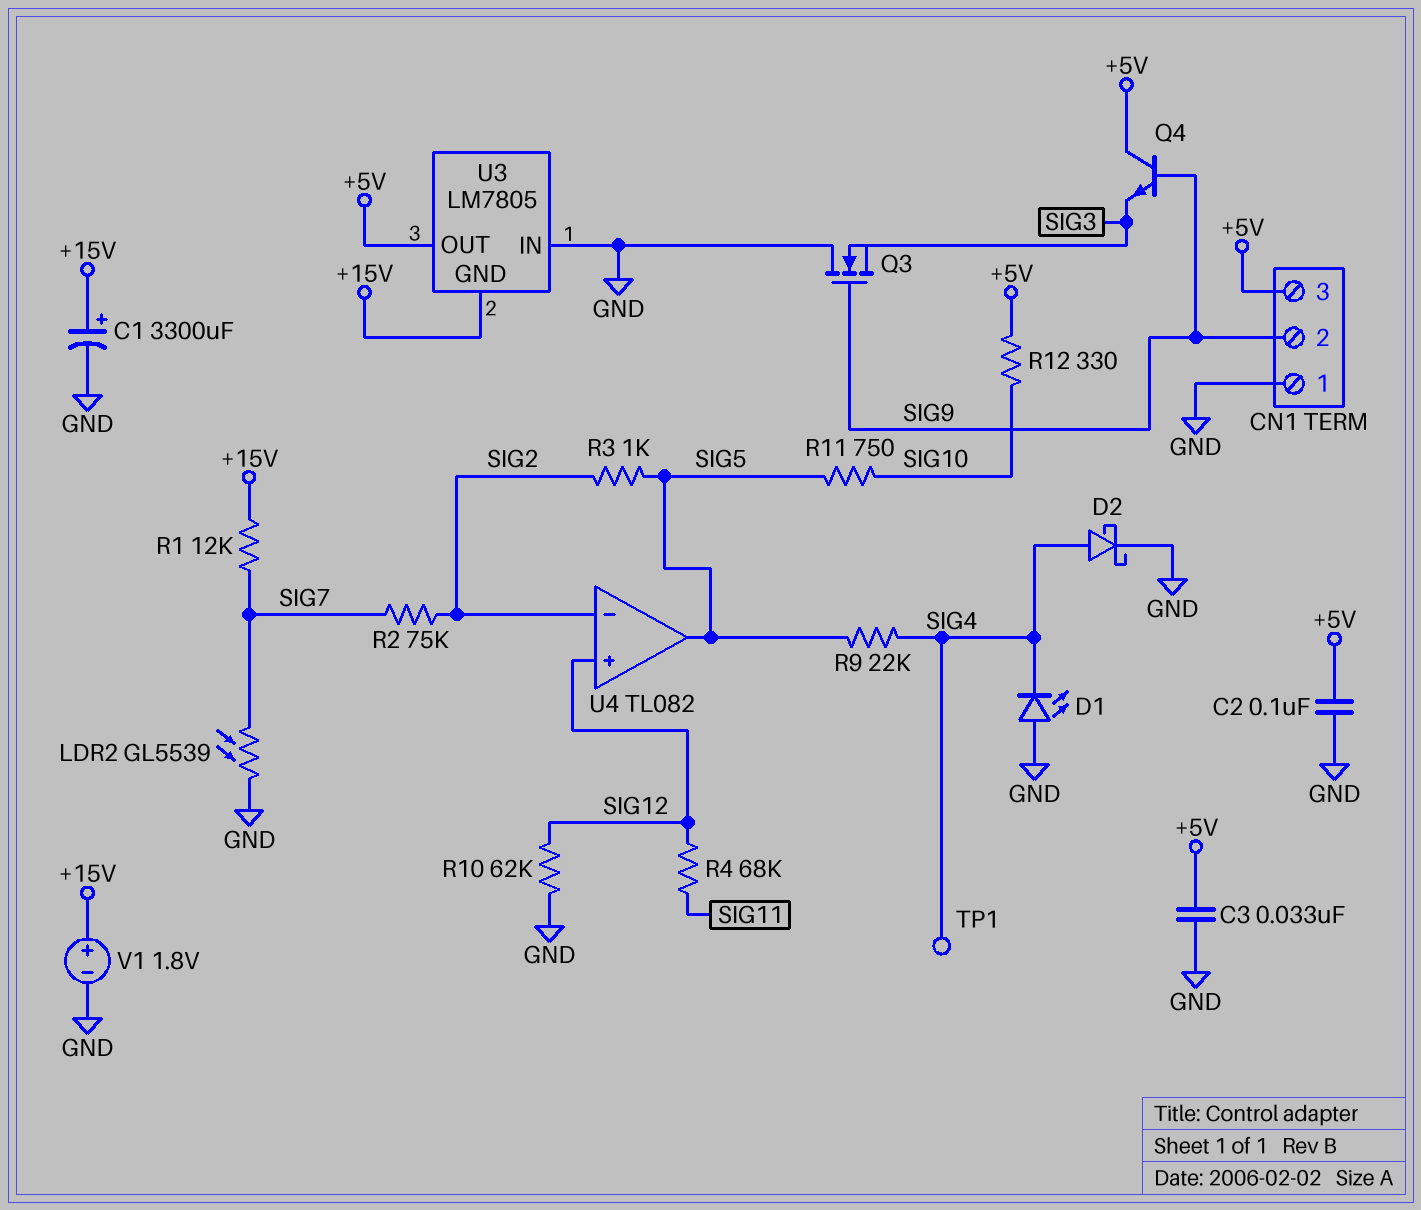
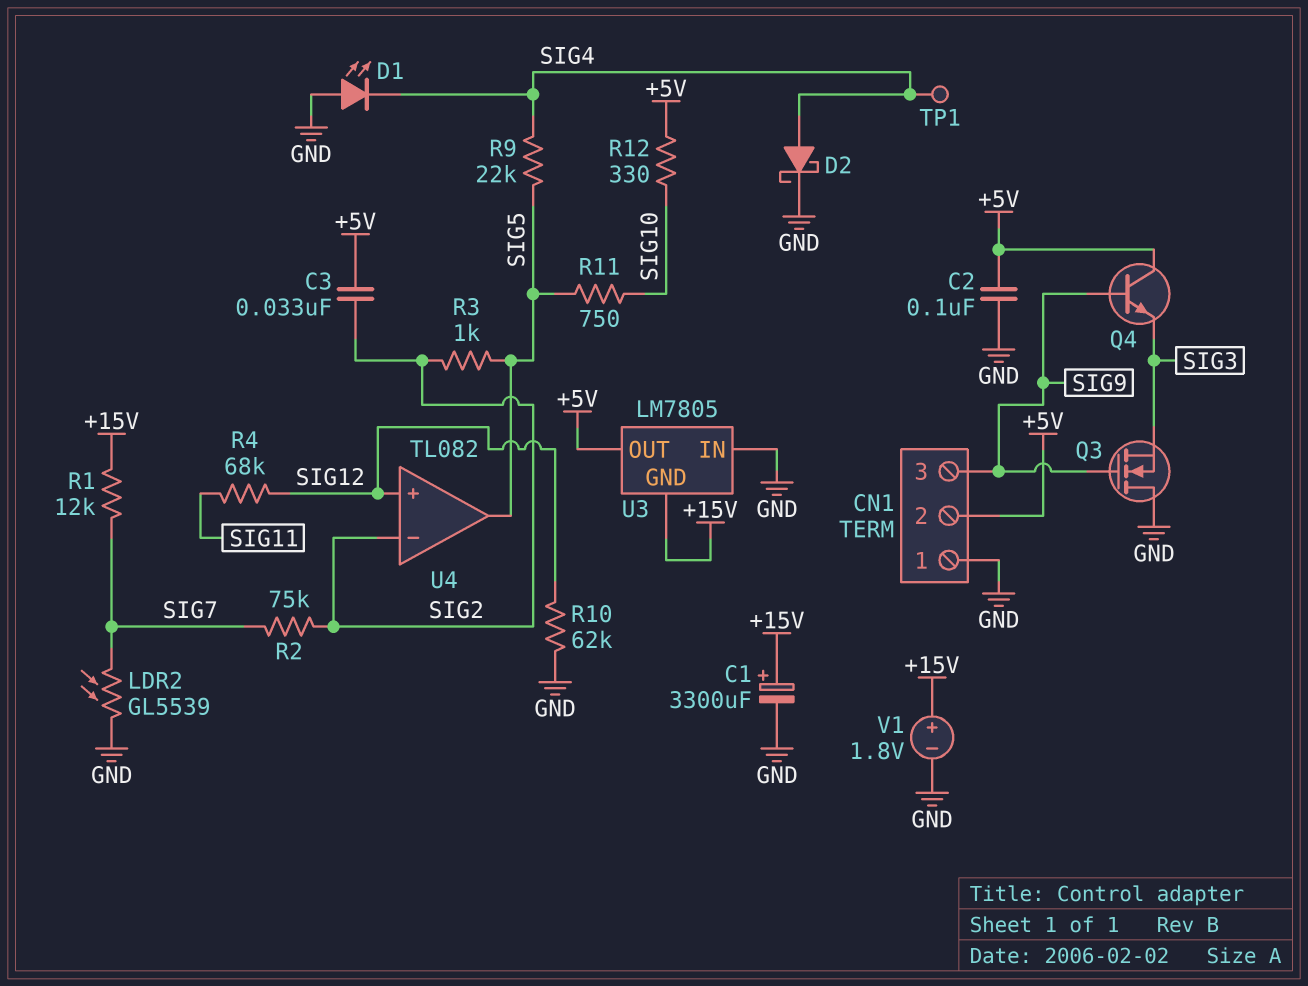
C3: 33nF (+5V, GND) -> 33nF (+5V, SIG2)
CN1 pin 2: SIG9 -> +5V
CN1 pin 3: +5V -> SIG9

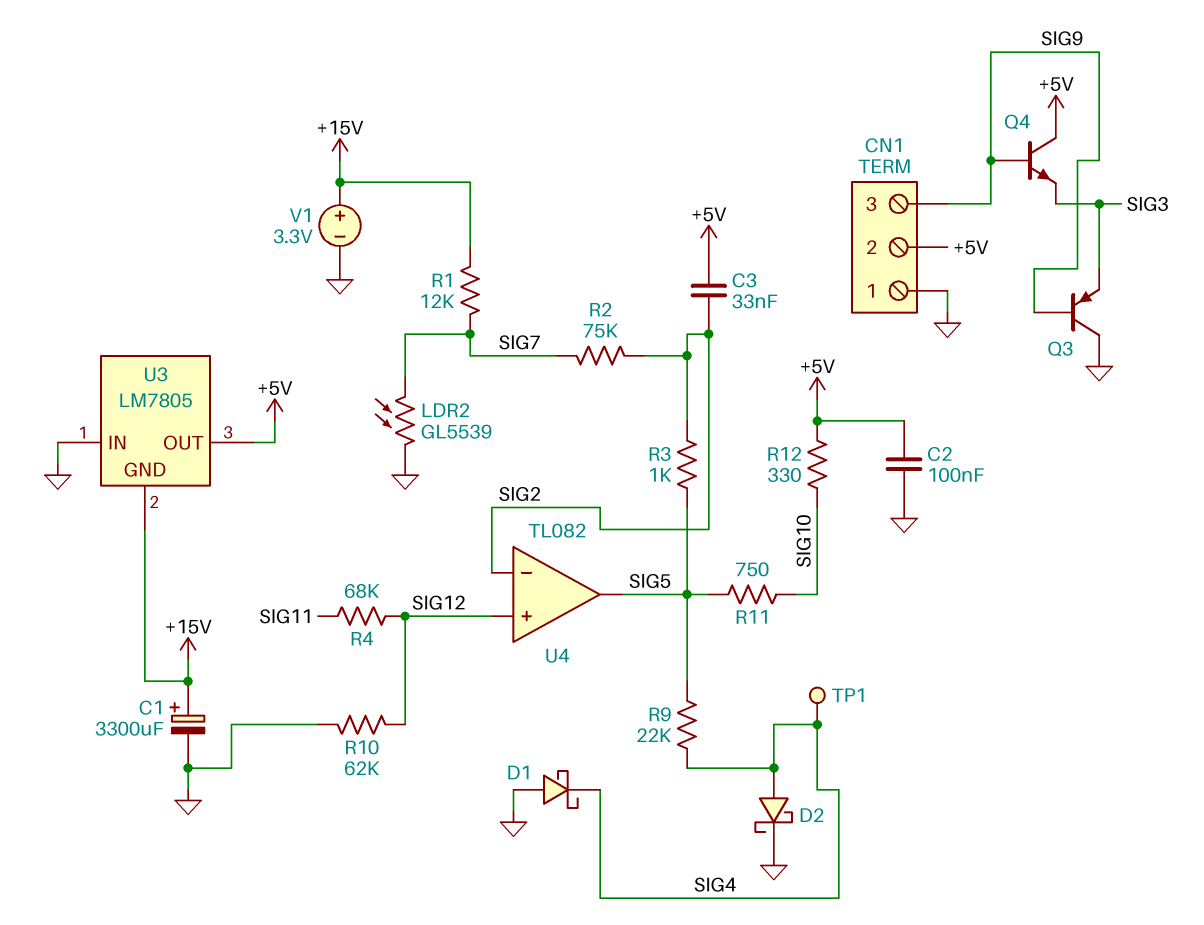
D1: LED (A GND, K SIG4) -> schottky (A GND, K SIG4)
Q3: NMOS (G SIG9, D GND, S SIG3) -> PNP (B SIG9, C GND, E SIG3)
V1: 1.8V (plus +15V, minus GND) -> 3.3V (plus +15V, minus GND)

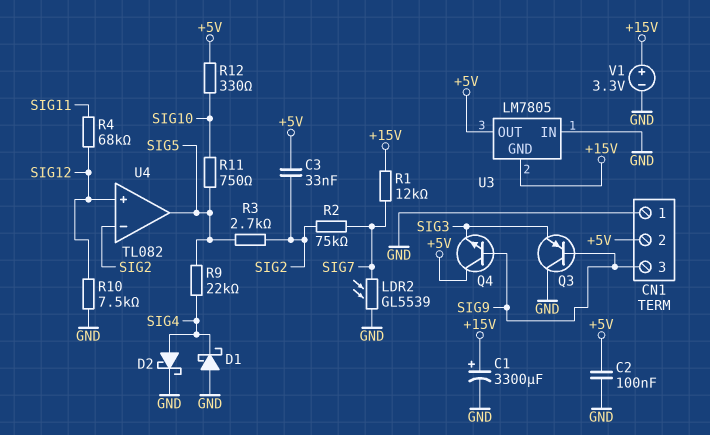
R3: 1k (SIG2, SIG5) -> 2.7k (SIG2, SIG5)
R10: 62k (GND, SIG12) -> 7.5k (GND, SIG12)
TP1: test point (SIG4) -> none

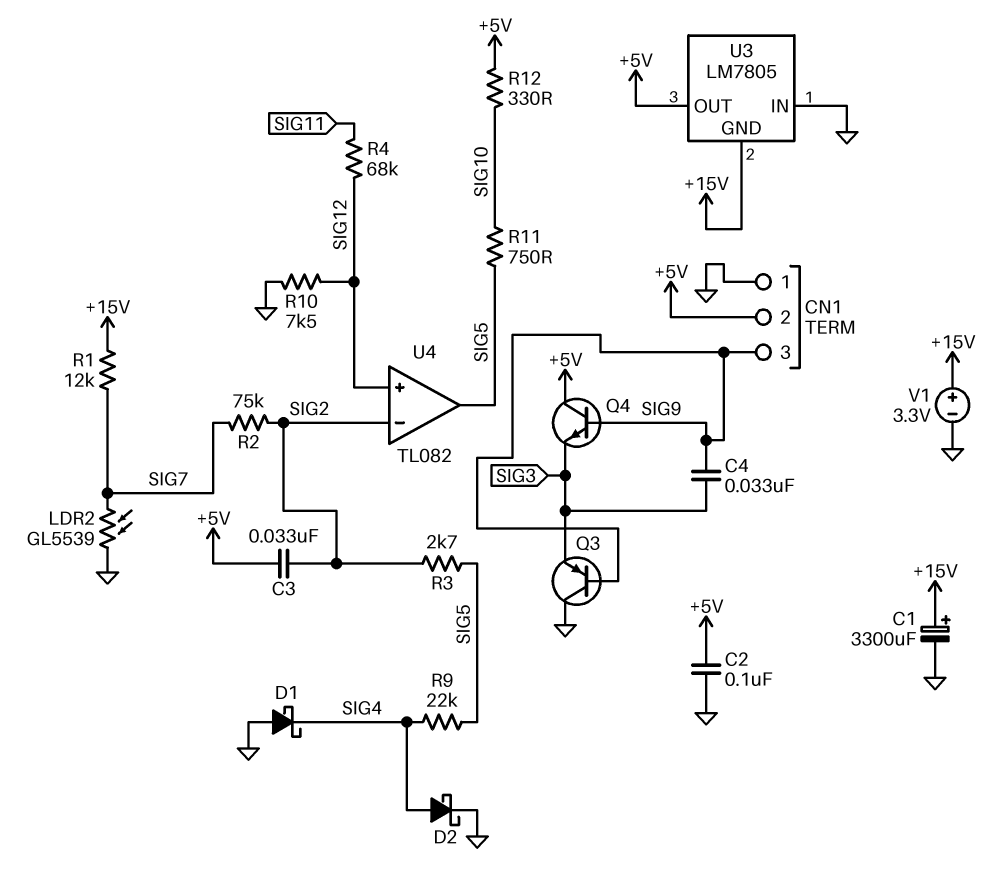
C4: none -> 33nF (SIG3, SIG9)

